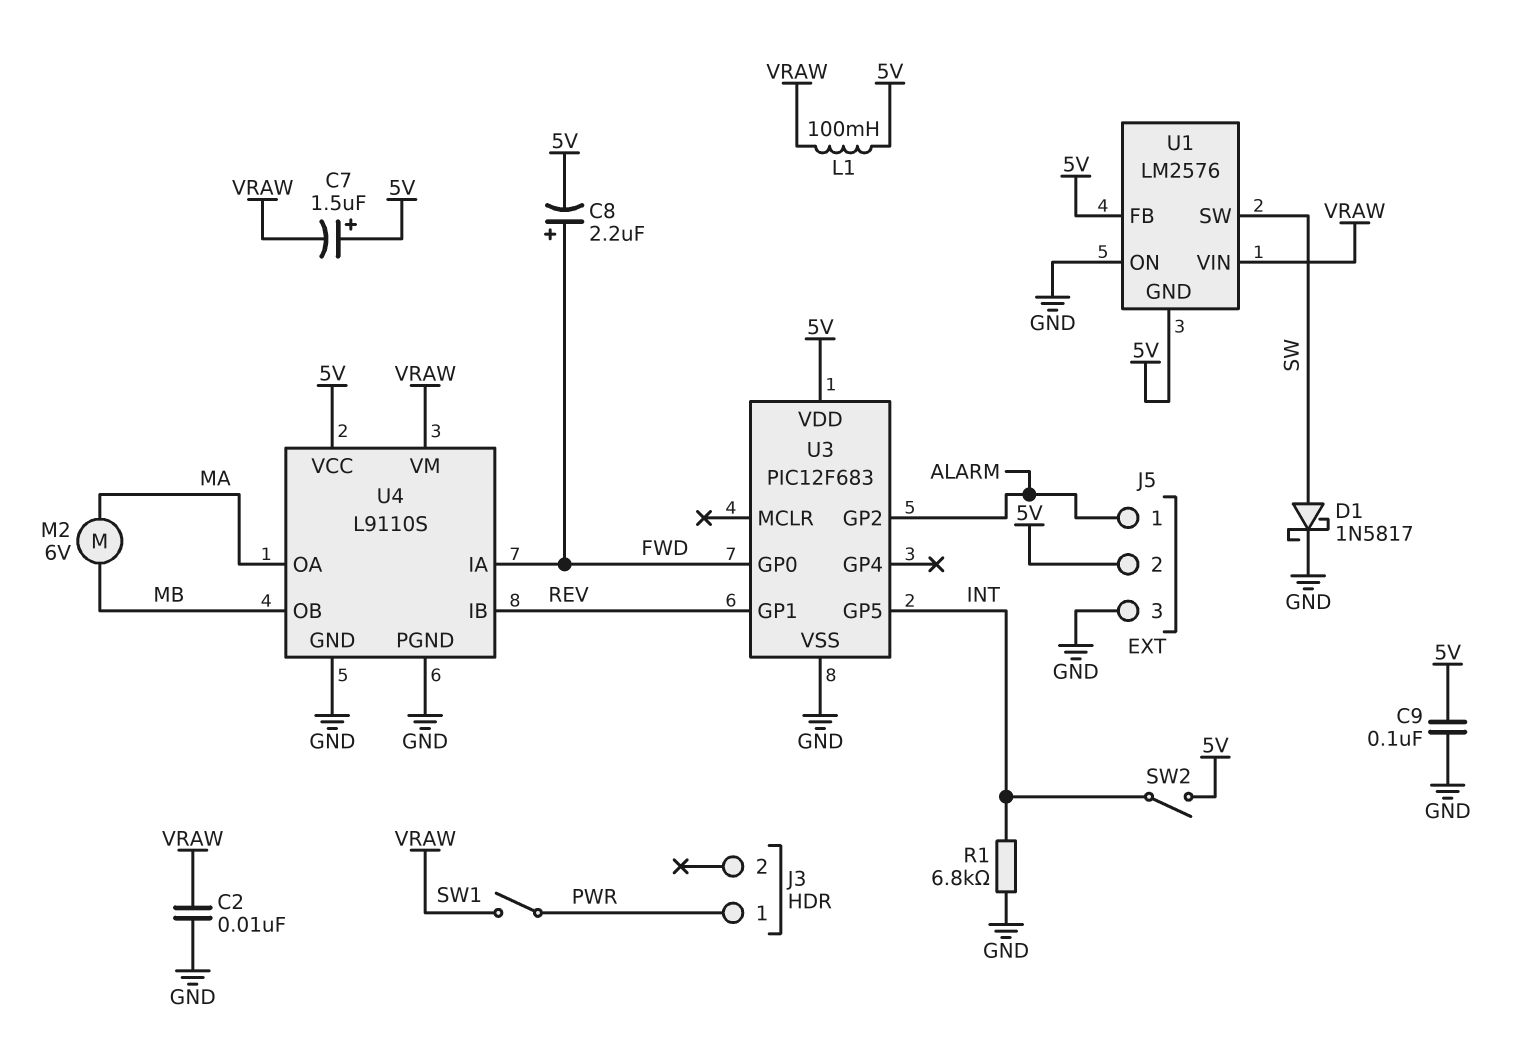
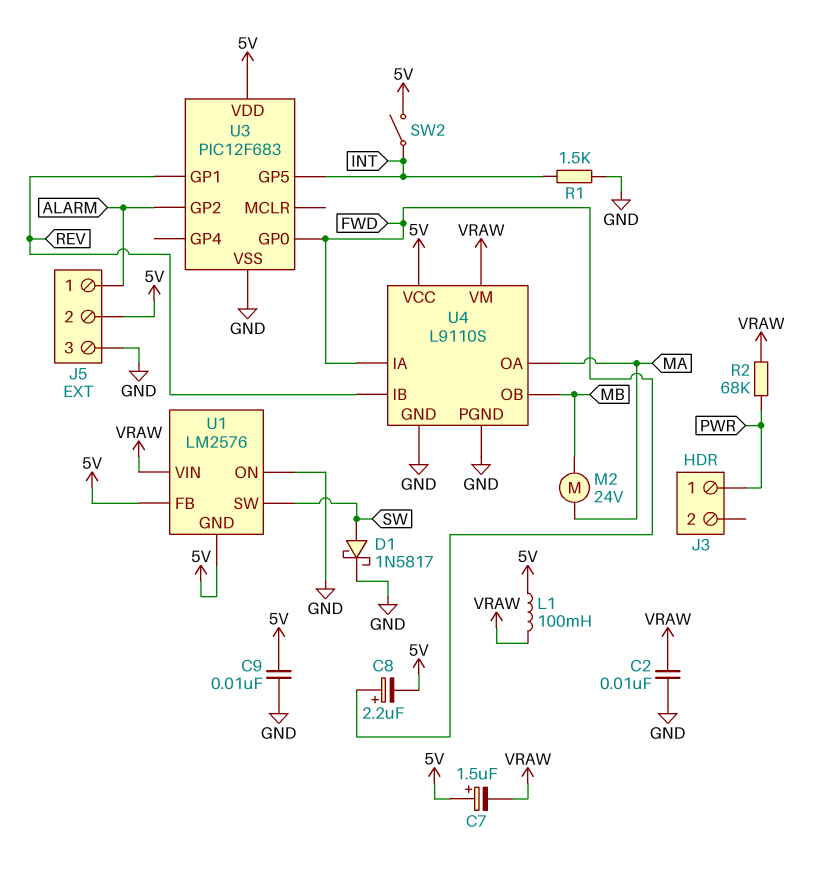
C9: 100nF (5V, GND) -> 10nF (5V, GND)
M2: motor 6V (MA, MB) -> motor 24V (MA, MB)
R1: 6.8k (GND, INT) -> 1.5k (GND, INT)
R2: none -> 68k (PWR, VRAW)
SW1: switch (PWR, VRAW) -> none

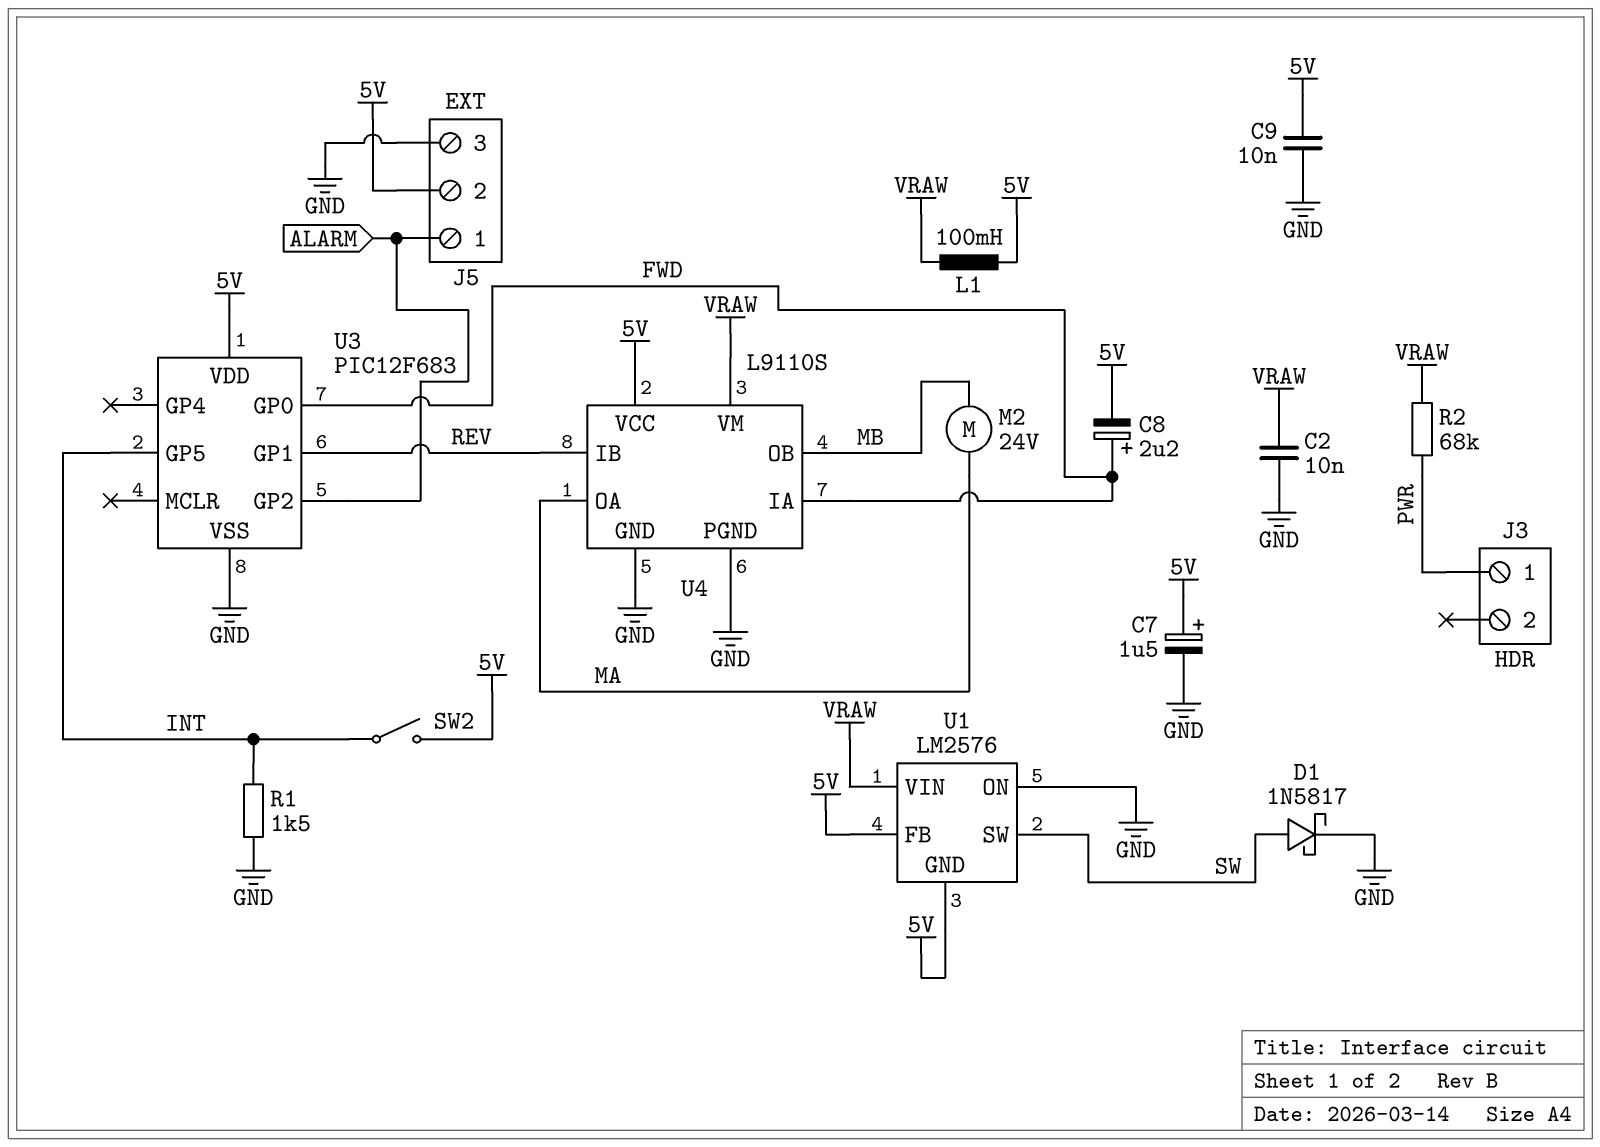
C7: 1.5uF (plus 5V, minus VRAW) -> 1.5uF (plus 5V, minus GND)

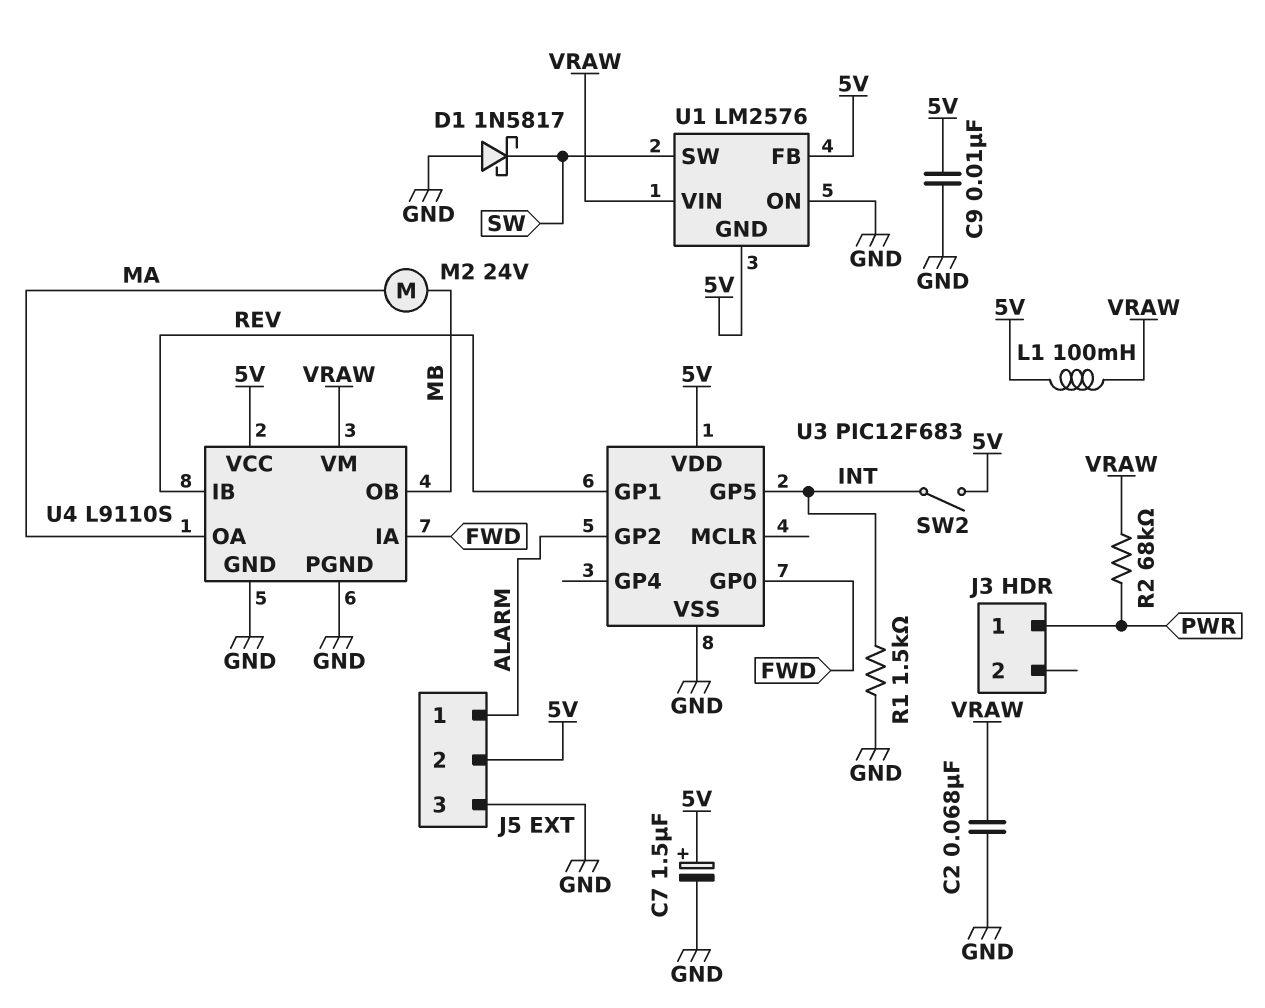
C2: 10nF (GND, VRAW) -> 68nF (GND, VRAW)
C8: 2.2uF (plus FWD, minus 5V) -> none
D1: schottky 1N5817 (A SW, K GND) -> schottky 1N5817 (A GND, K SW)

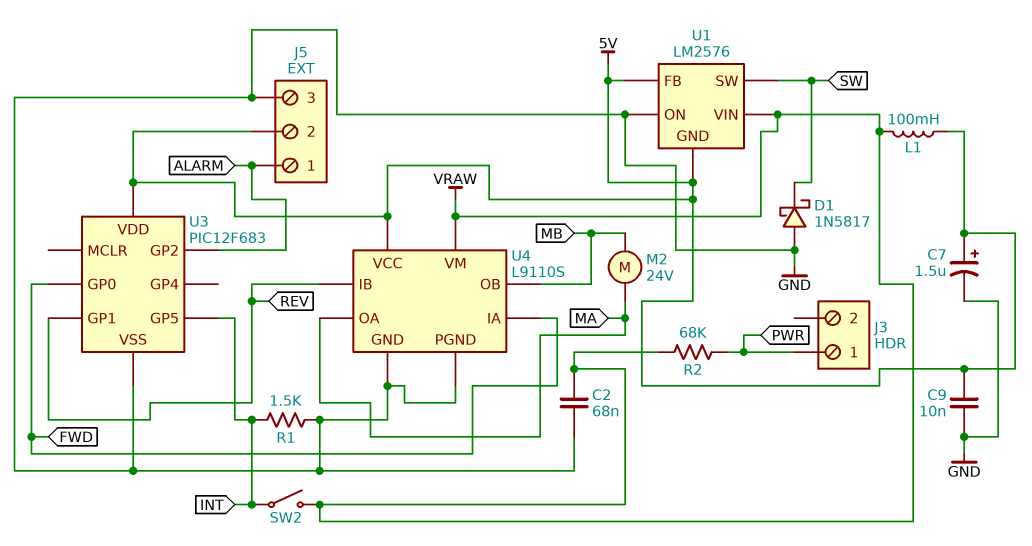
SW2: switch (5V, INT) -> switch (INT, VRAW)

